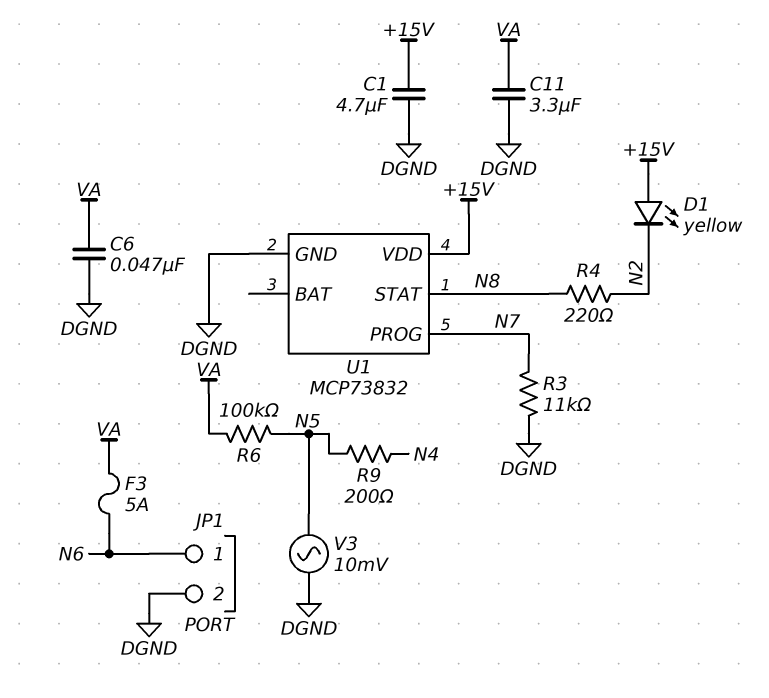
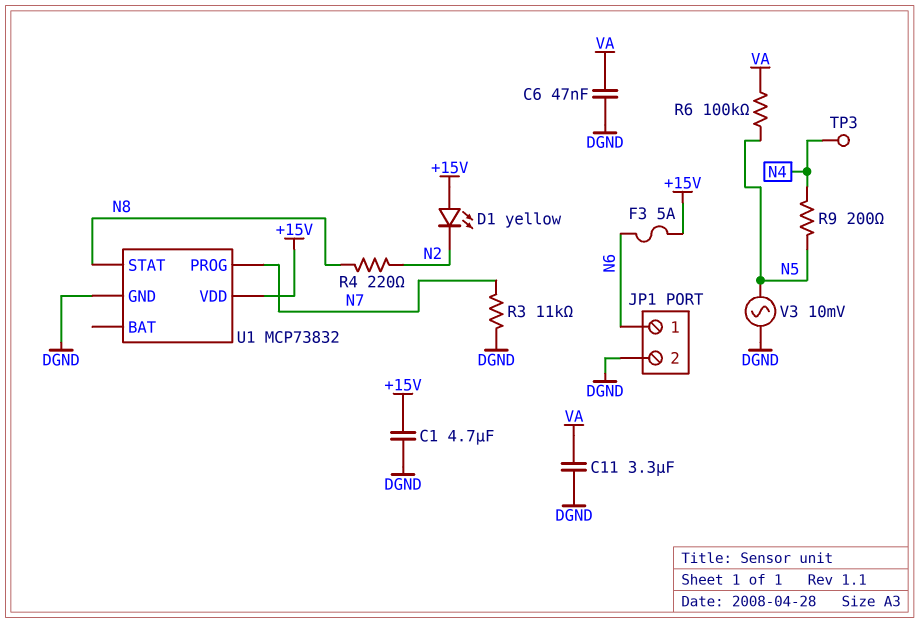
F3: 5A (N6, VA) -> 5A (+15V, N6)
TP3: none -> test point (N4)

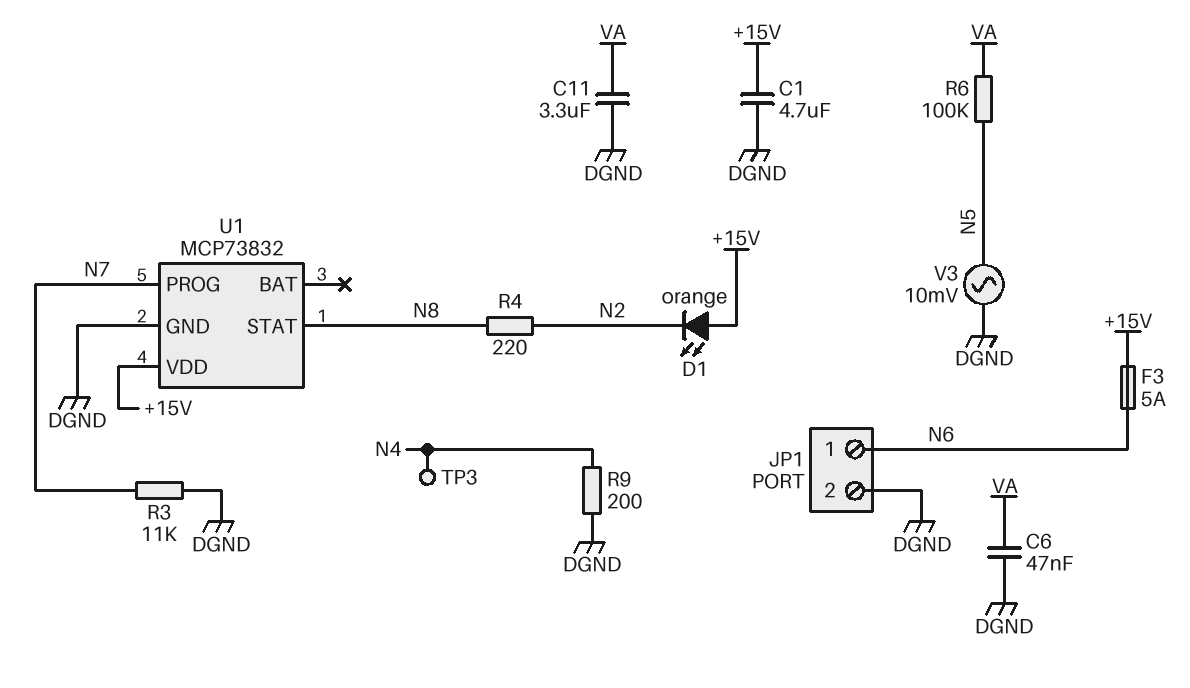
D1: LED yellow (A +15V, K N2) -> LED orange (A +15V, K N2)
R9: 200 (N4, N5) -> 200 (DGND, N4)

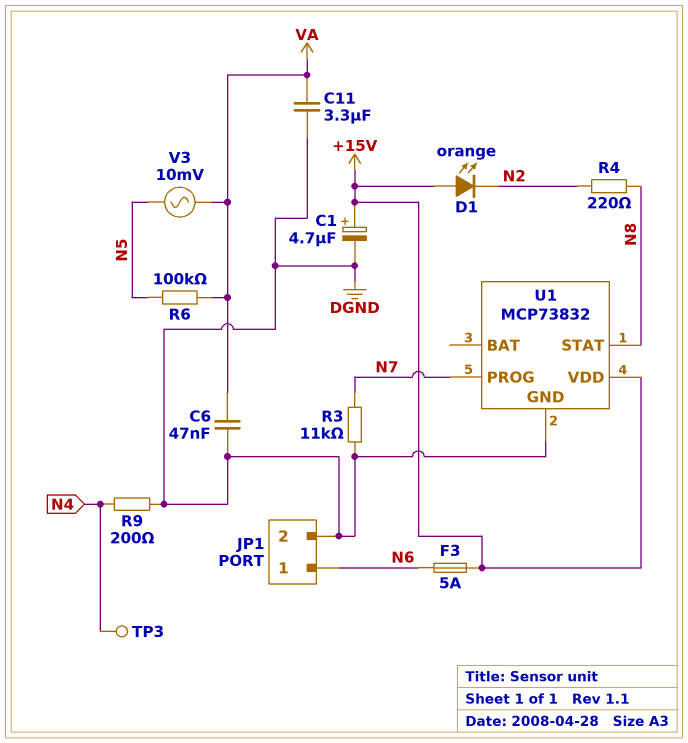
C1: 4.7uF (+15V, DGND) -> 4.7uF (plus +15V, minus DGND)
V3: AC 10mV (DGND, N5) -> AC 10mV (N5, VA)

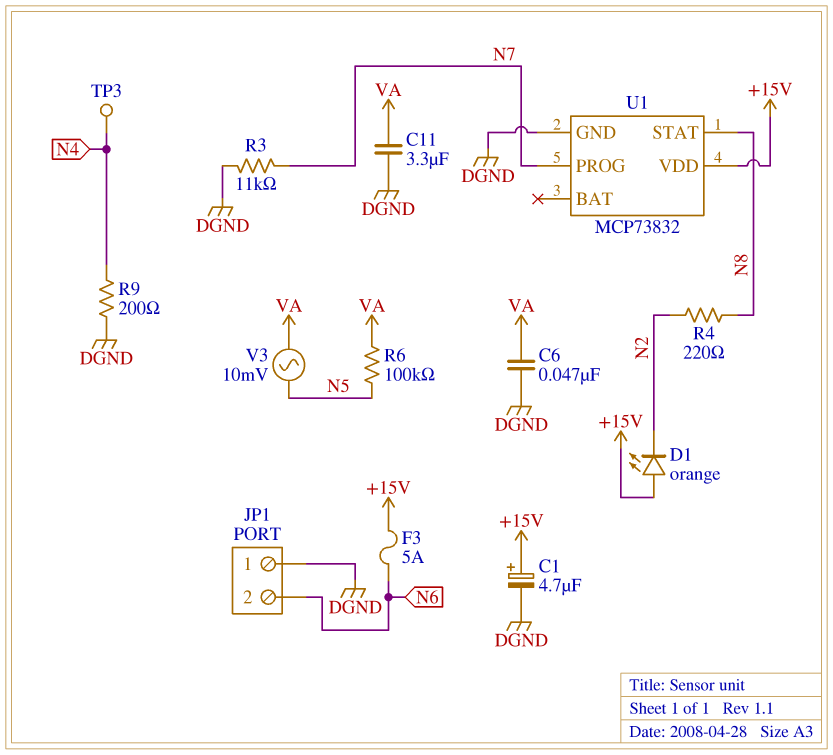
JP1 pin 1: N6 -> DGND
JP1 pin 2: DGND -> N6

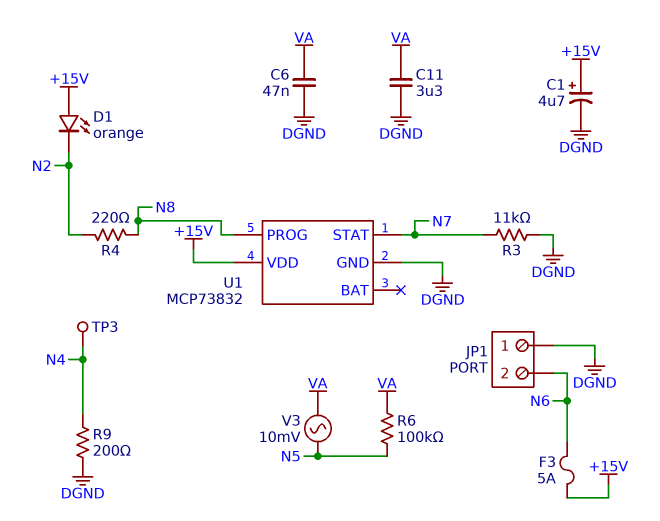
U1 pin PROG: N7 -> N8
U1 pin STAT: N8 -> N7

